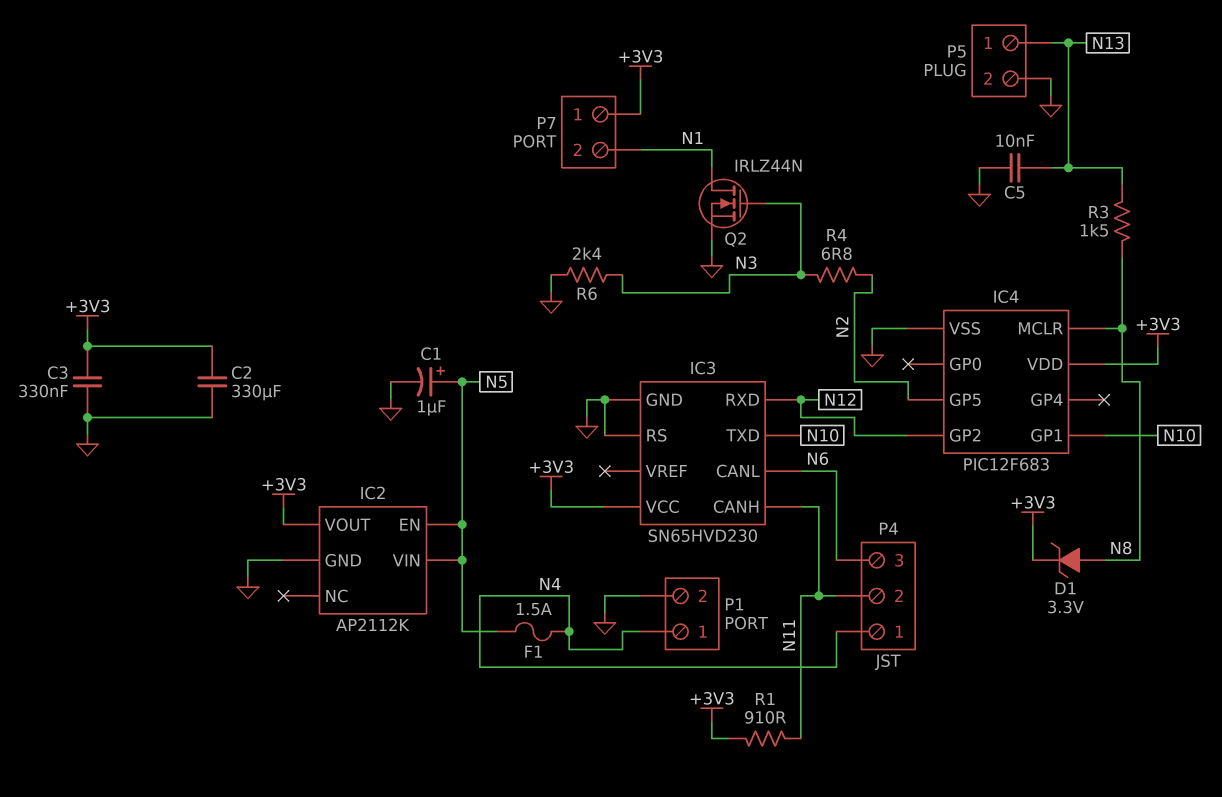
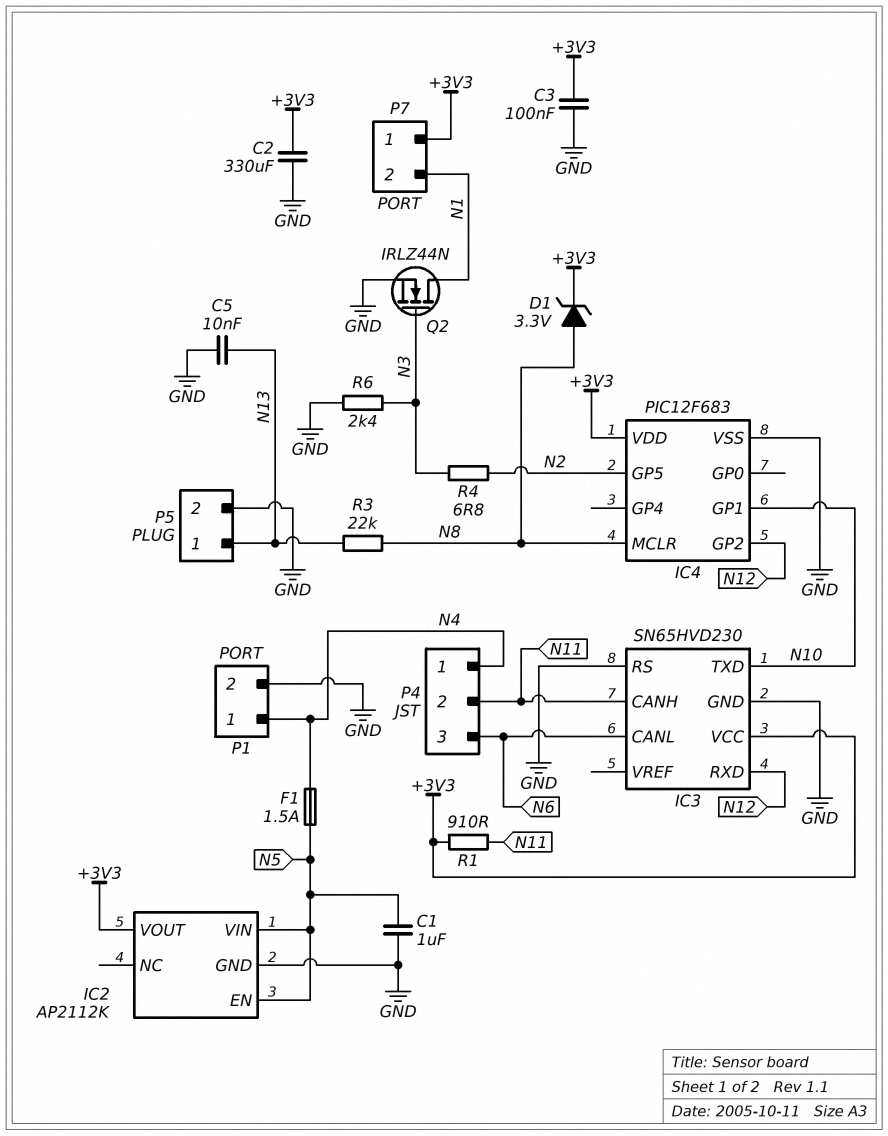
C1: 1uF (plus N5, minus GND) -> 1uF (GND, N5)
C3: 330nF (+3V3, GND) -> 100nF (+3V3, GND)
R3: 1.5k (N8, N13) -> 22k (N8, N13)

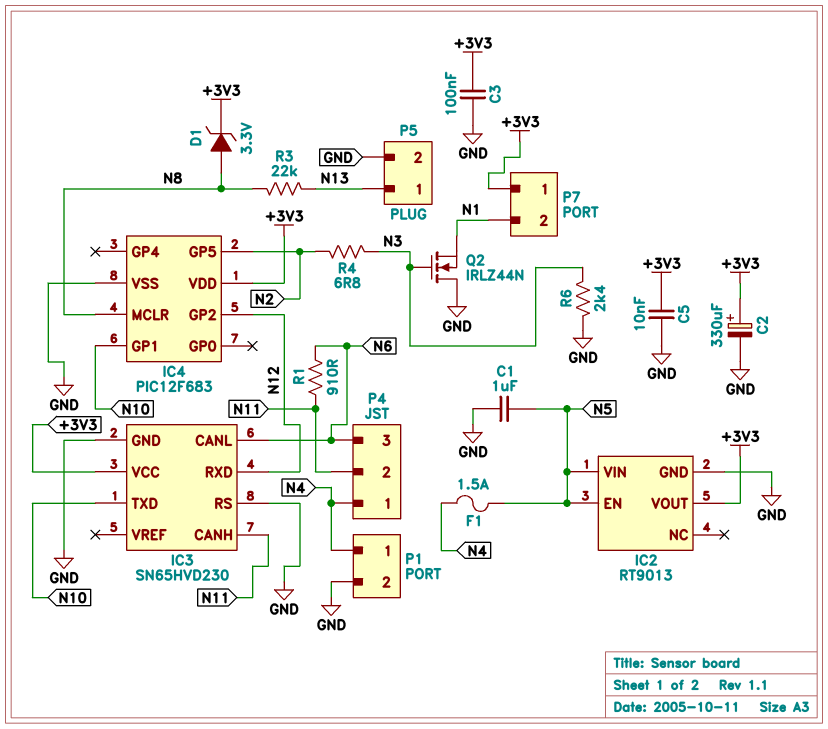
C2: 330uF (+3V3, GND) -> 330uF (plus +3V3, minus GND)
C5: 10nF (GND, N13) -> 10nF (+3V3, GND)
IC2: AP2112K -> RT9013
Q2: NMOS IRLZ44N (G N3, D N1, S GND) -> NMOS IRLZ44N (G N3, D GND, S N1)
R1: 910 (+3V3, N11) -> 910 (N6, N11)

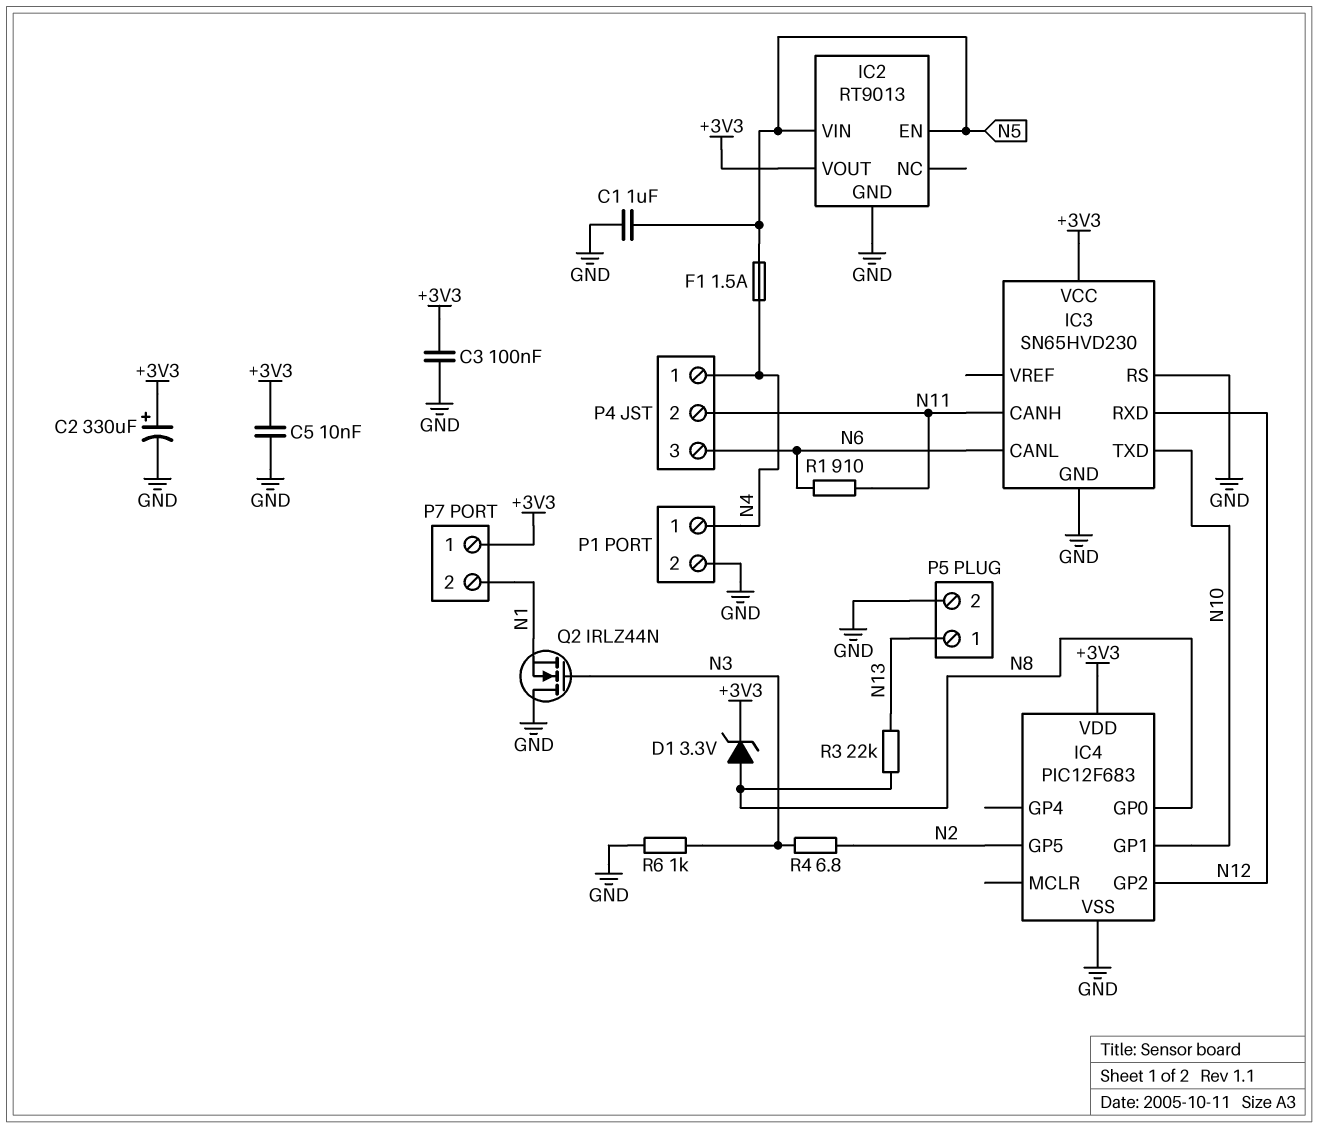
IC4 pin GP0: none -> N8
IC4 pin MCLR: N8 -> none
R6: 2.4k (GND, N3) -> 1k (GND, N3)

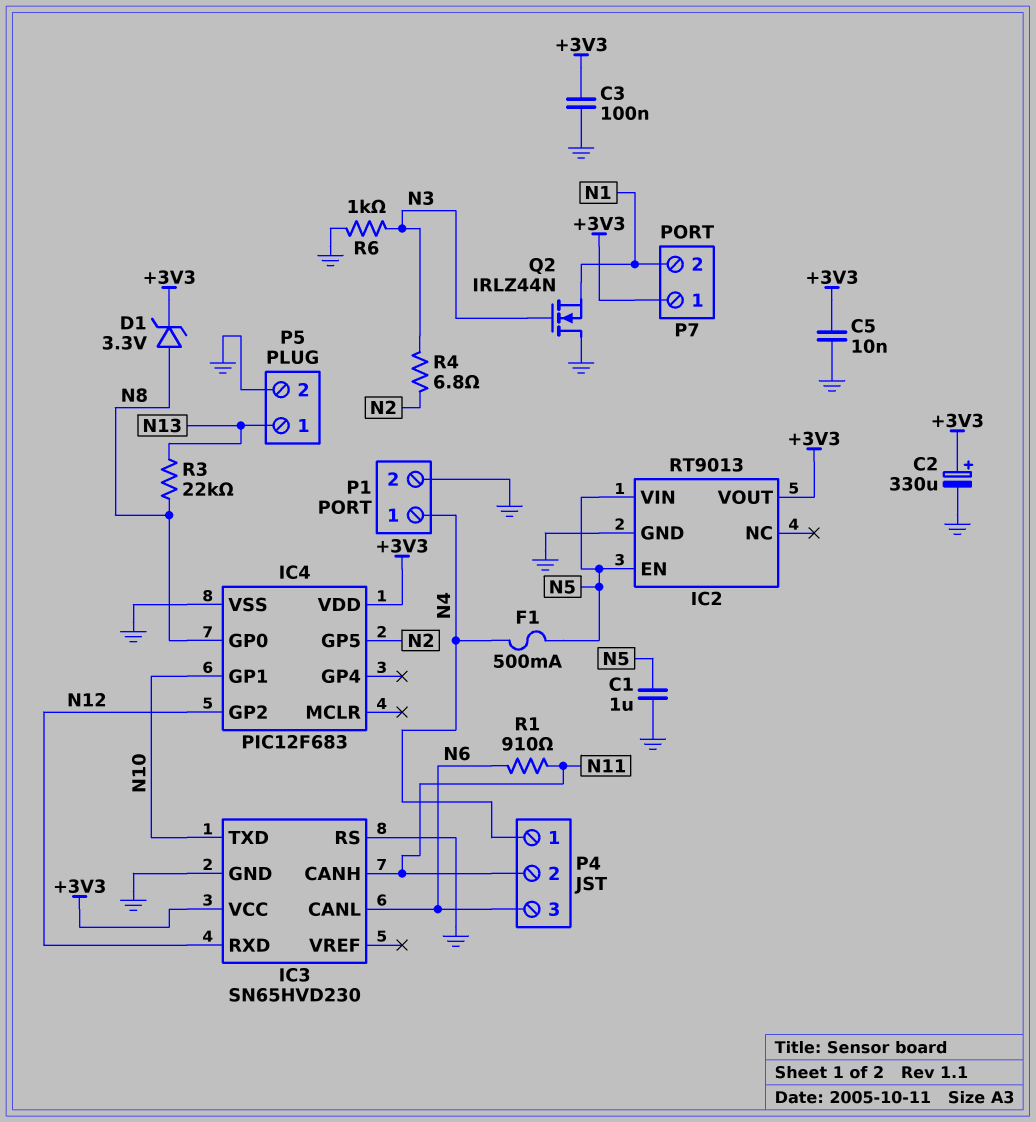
F1: 1.5A (N4, N5) -> 500mA (N4, N5)

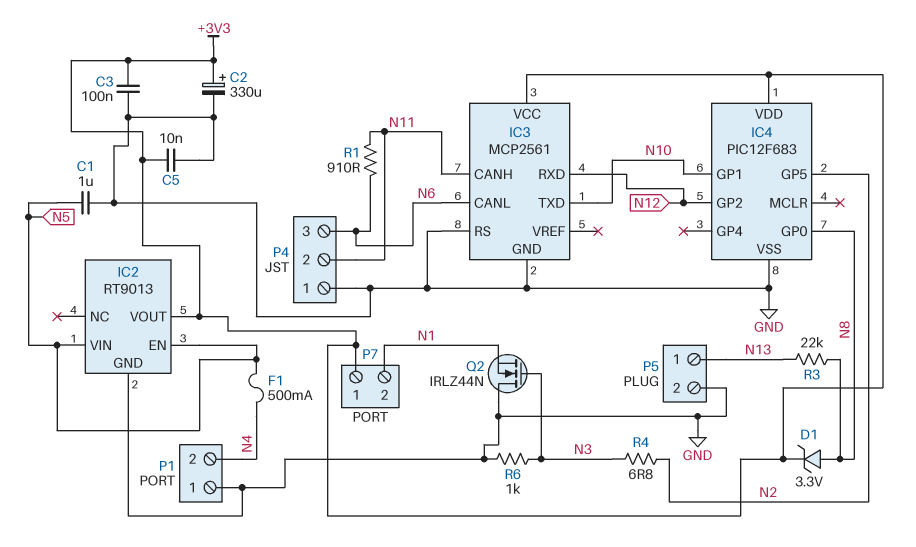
IC3: SN65HVD230 -> MCP2561
P1 pin 1: N4 -> GND
P1 pin 2: GND -> N4
P4 pin 1: N4 -> GND

